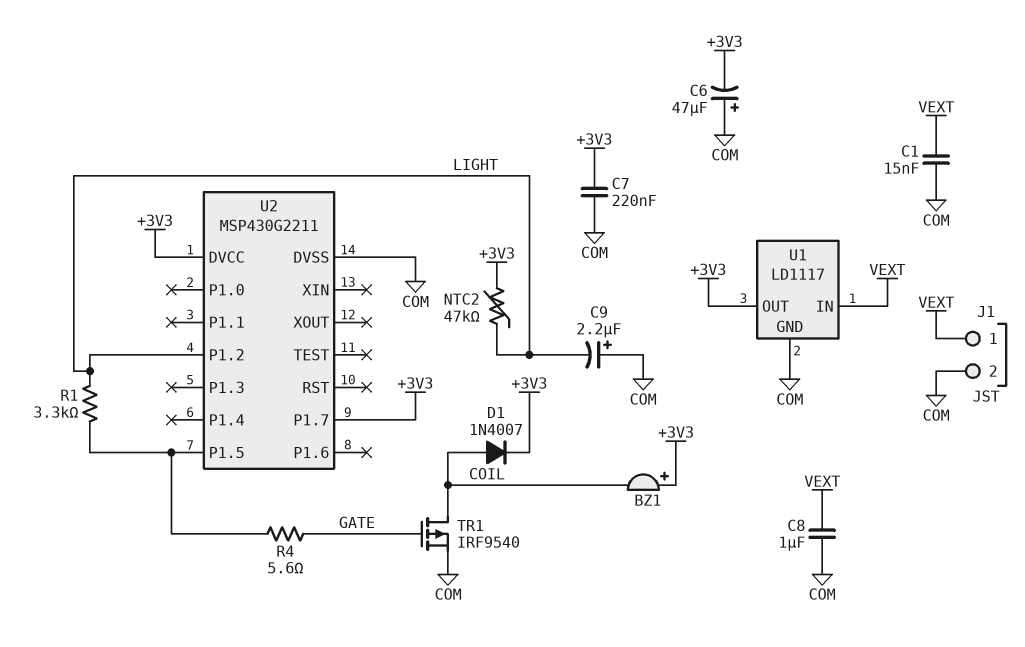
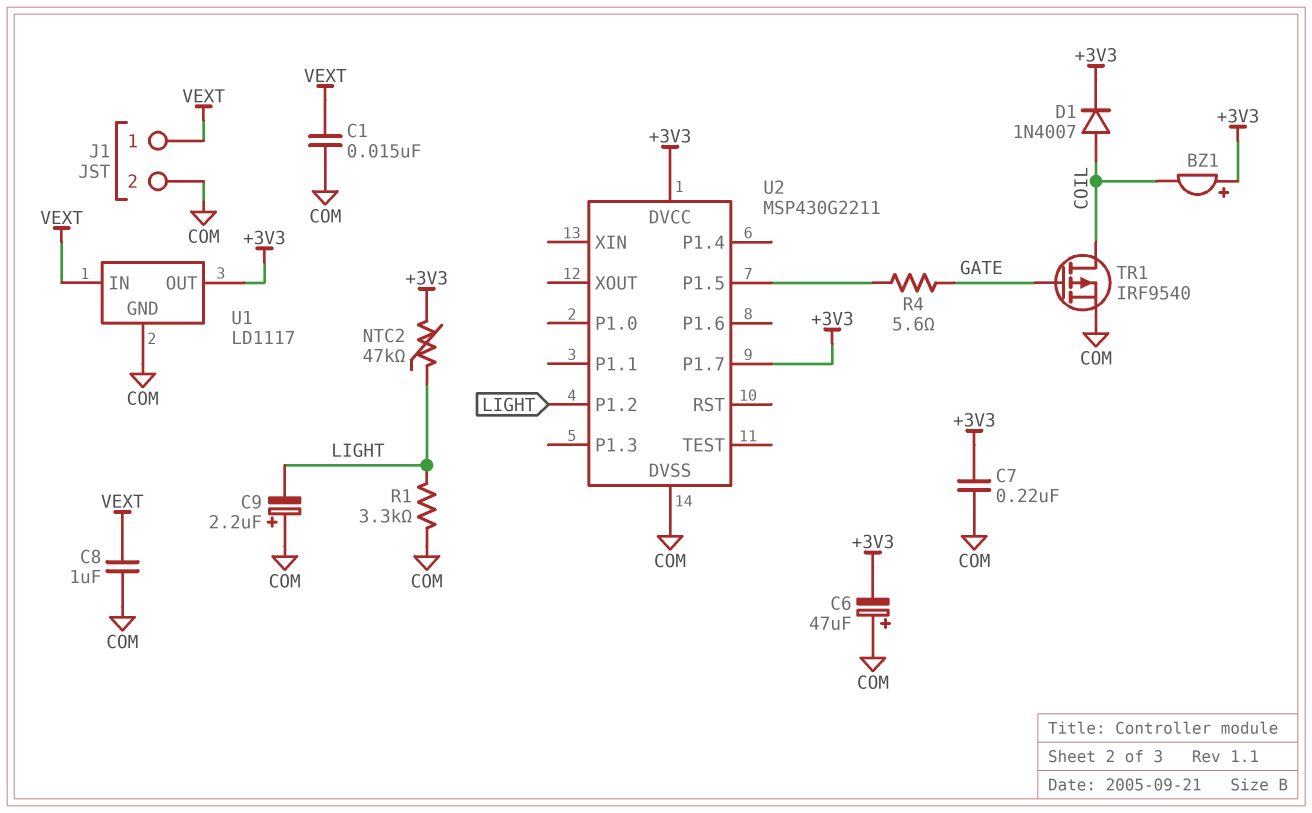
R1: 3.3k (LIGHT, U2/P1.5) -> 3.3k (COM, LIGHT)

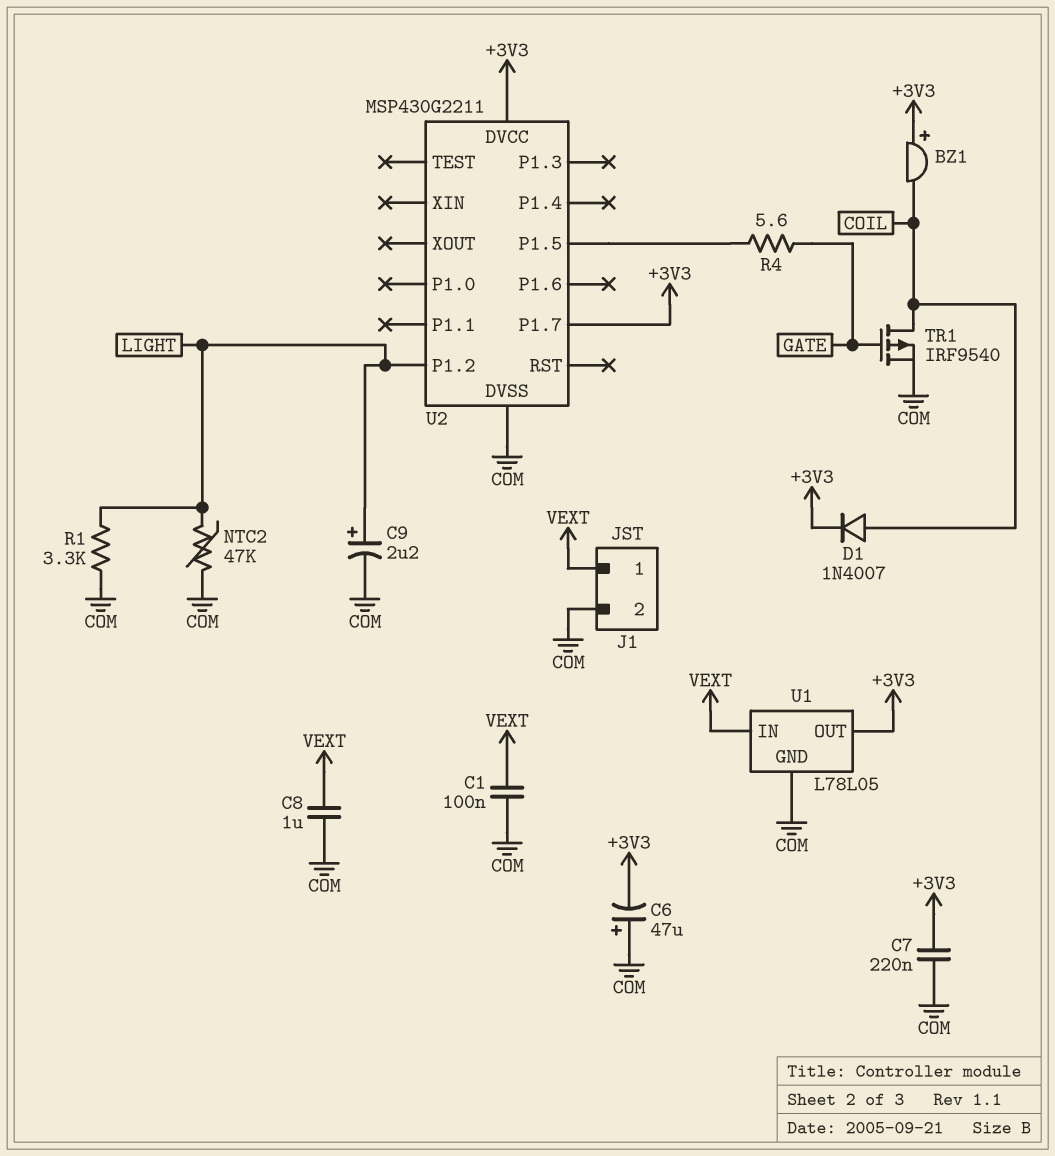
C1: 15nF (COM, VEXT) -> 100nF (COM, VEXT)
C9: 2.2uF (plus COM, minus LIGHT) -> 2.2uF (plus LIGHT, minus COM)
NTC2: 47k (+3V3, LIGHT) -> 47k (COM, LIGHT)
U1: LD1117 -> L78L05

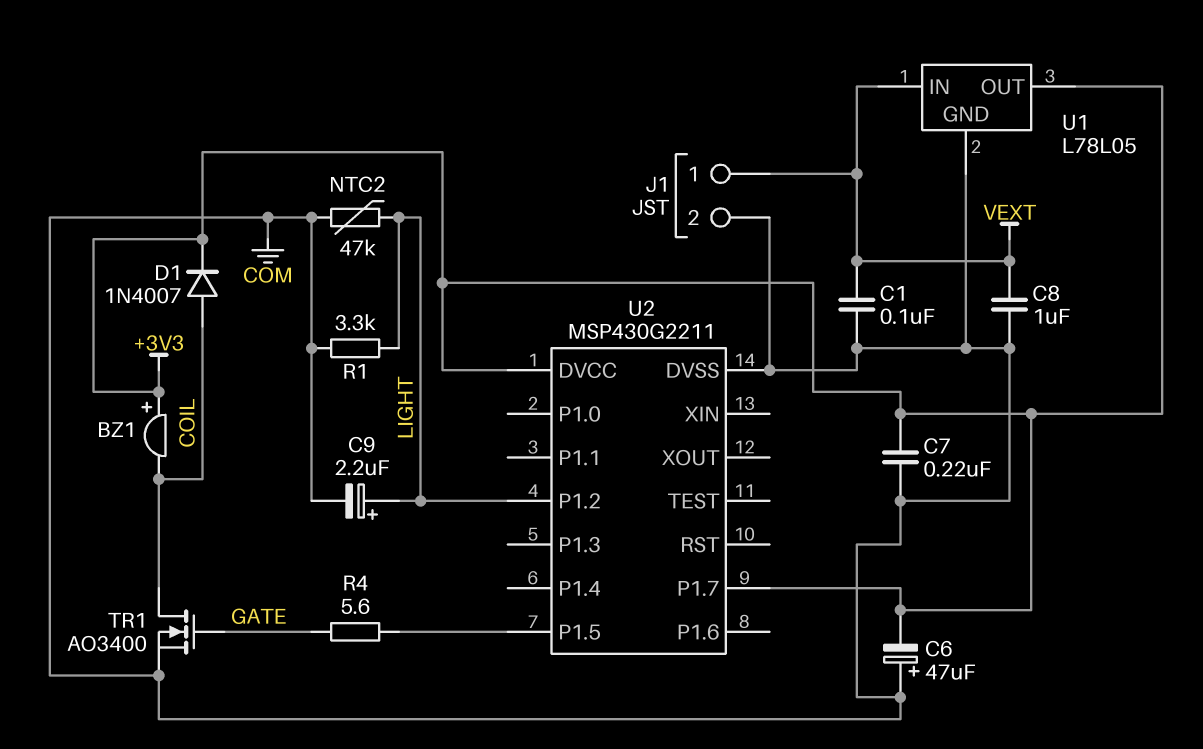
TR1: PMOS IRF9540 (G GATE, D COIL, S COM) -> NMOS AO3400 (G GATE, D COIL, S COM)

